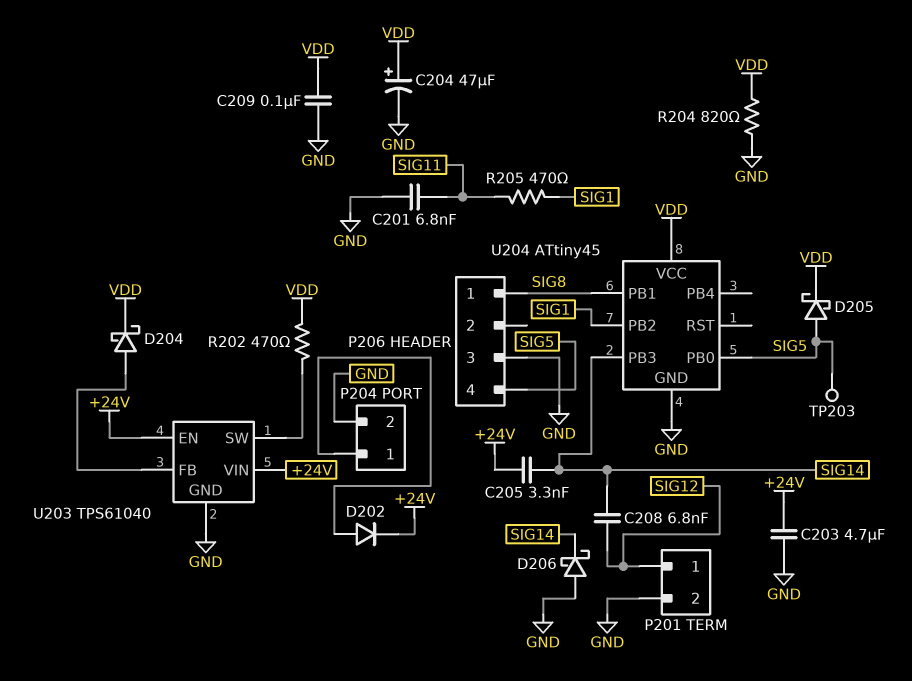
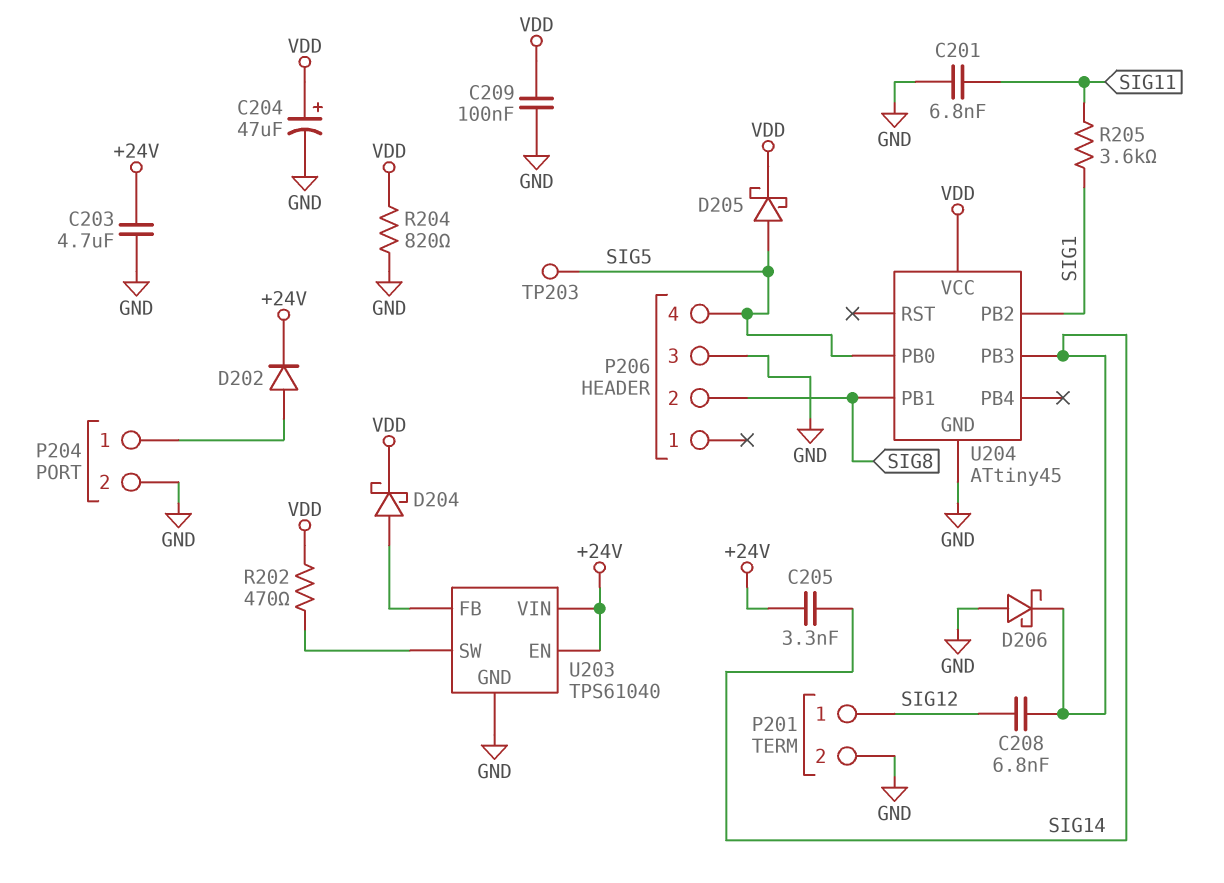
P206 pin 1: SIG8 -> none
P206 pin 2: none -> SIG8
R205: 470 (SIG1, SIG11) -> 3.6k (SIG1, SIG11)

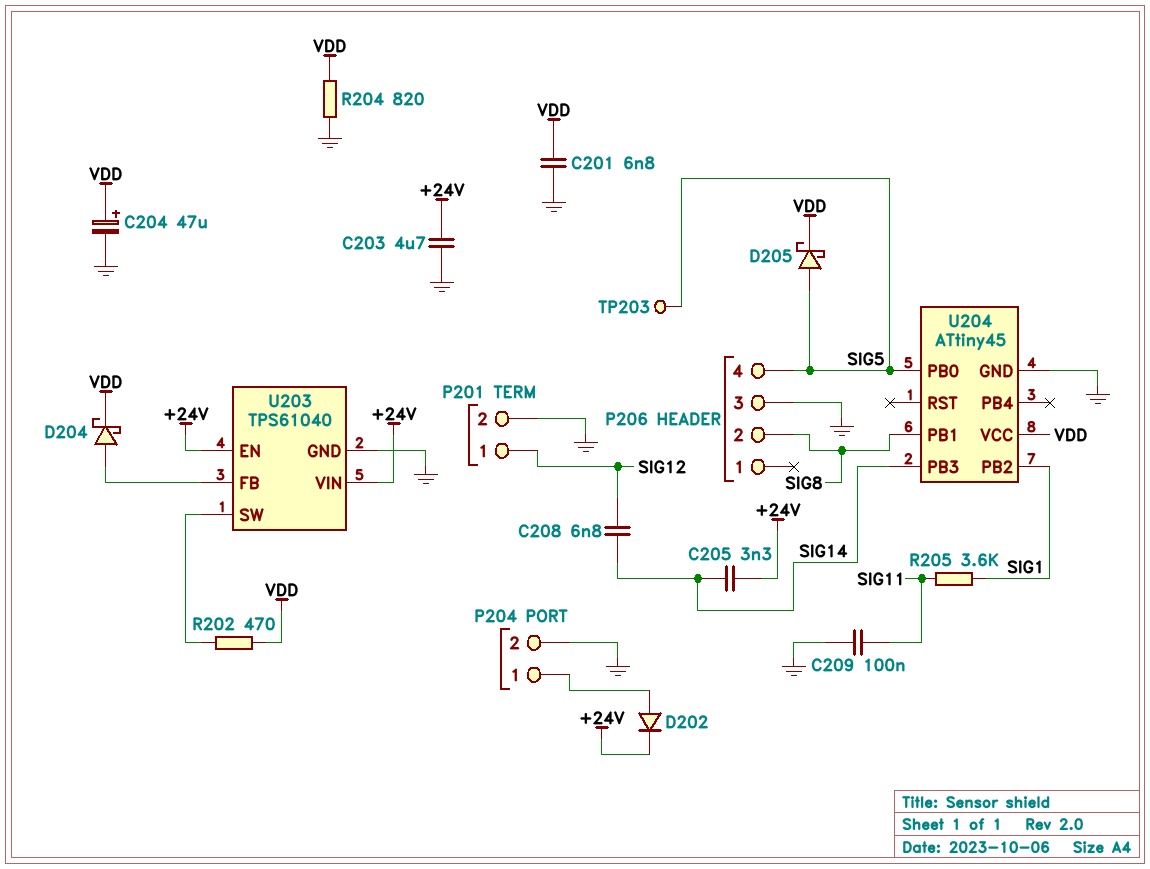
C201: 6.8nF (GND, SIG11) -> 6.8nF (GND, VDD)
C209: 100nF (GND, VDD) -> 100nF (GND, SIG11)
D206: schottky (A GND, K SIG14) -> none

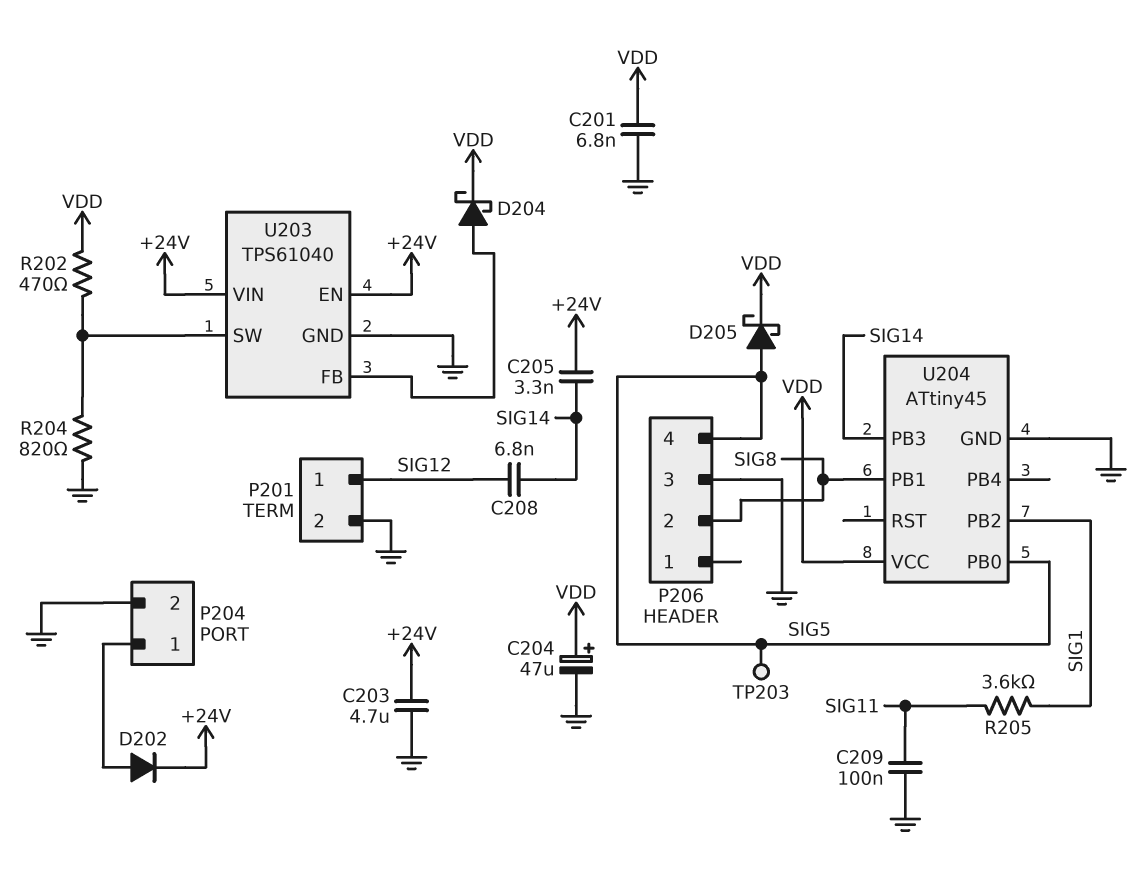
R204: 820 (GND, VDD) -> 820 (GND, U203/SW)

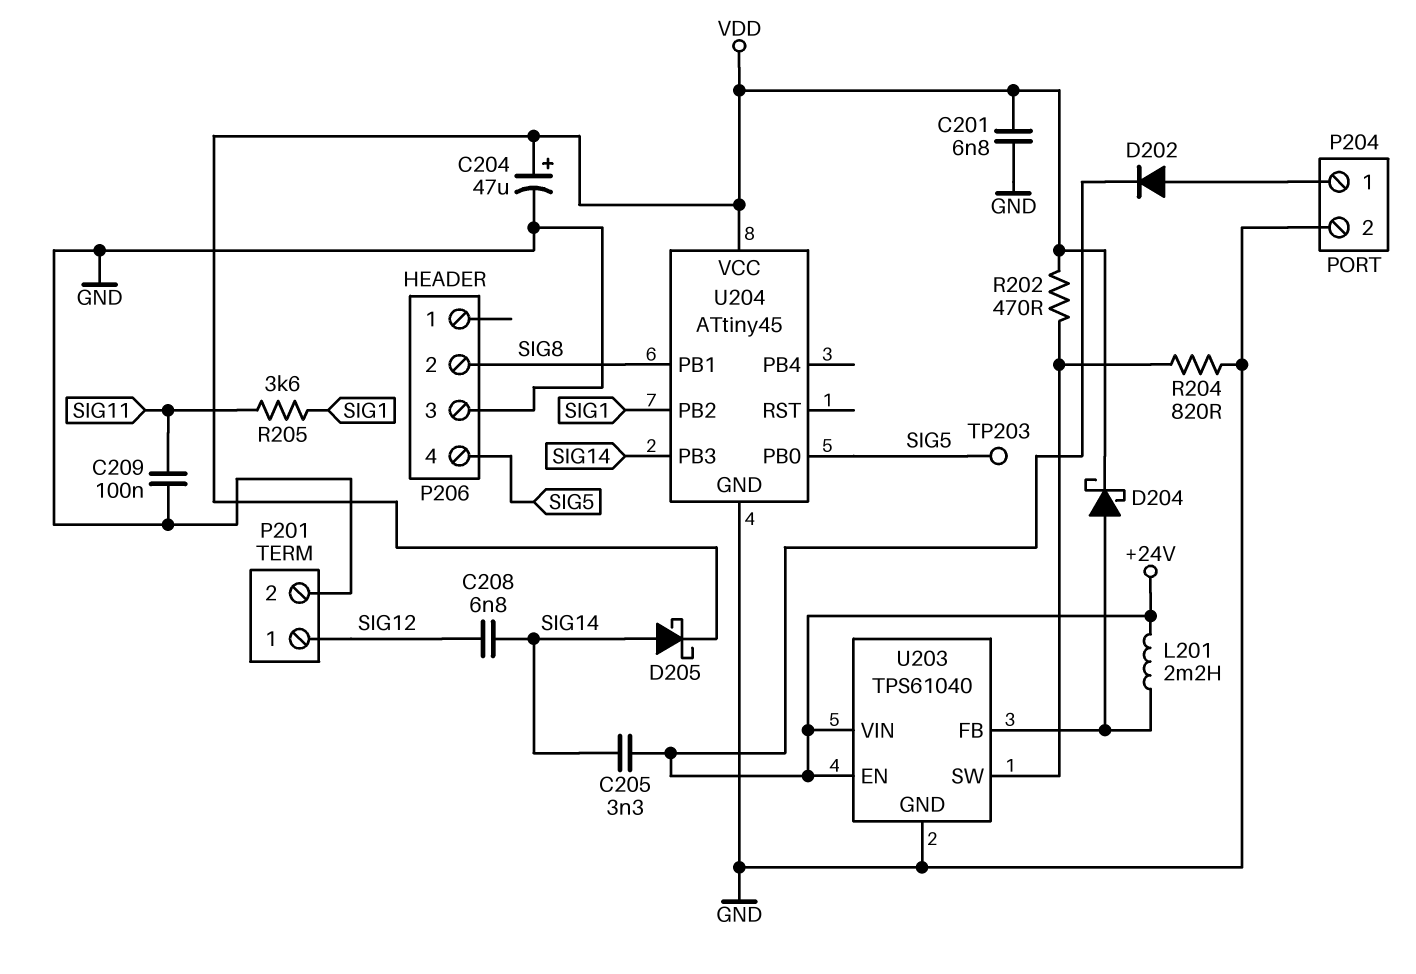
C203: 4.7uF (+24V, GND) -> none
D205: schottky (A SIG5, K VDD) -> schottky (A SIG14, K VDD)
L201: none -> 2.2mH (+24V, U203/FB)

